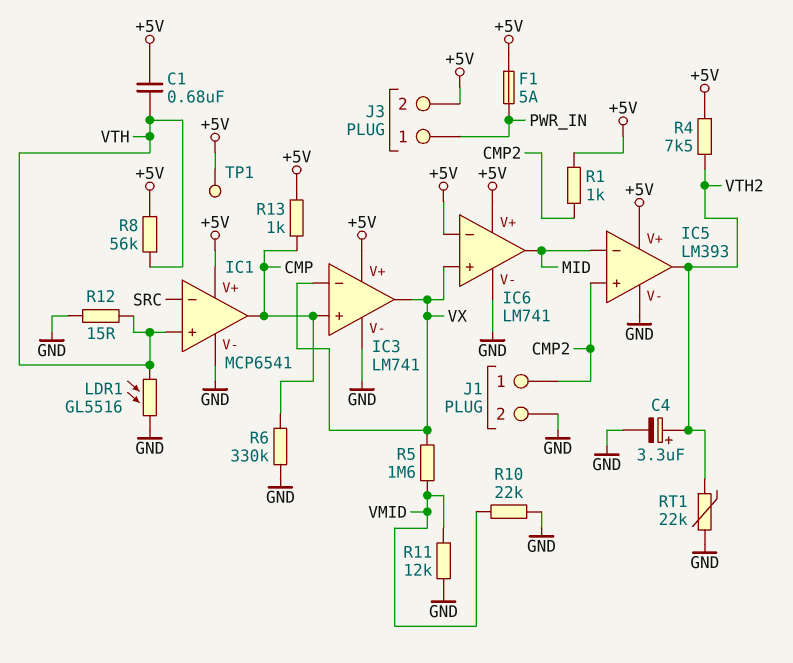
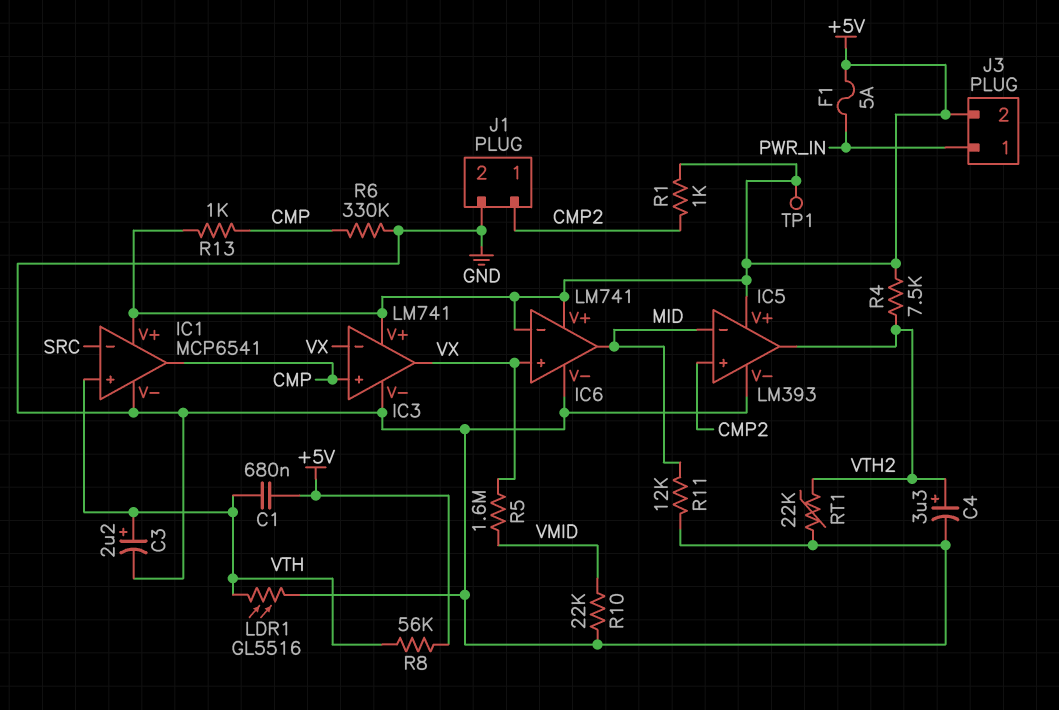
C3: none -> 2.2uF (plus VTH, minus GND)
R11: 12k (GND, VMID) -> 12k (GND, MID)
R12: 15 (GND, VTH) -> none

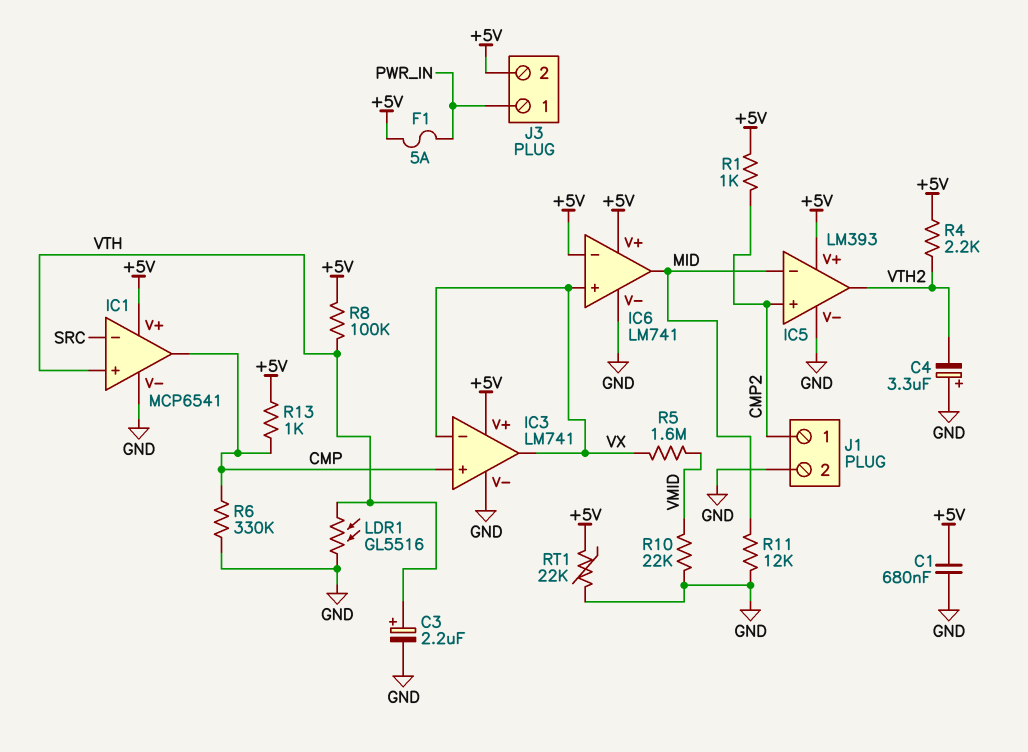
C1: 680nF (+5V, VTH) -> 680nF (+5V, GND)
C4: 3.3uF (plus VTH2, minus GND) -> 3.3uF (plus GND, minus VTH2)
R4: 7.5k (+5V, VTH2) -> 2.2k (+5V, VTH2)
R8: 56k (+5V, VTH) -> 100k (+5V, VTH)
RT1: 22k (GND, VTH2) -> 22k (+5V, GND)
TP1: test point (+5V) -> none

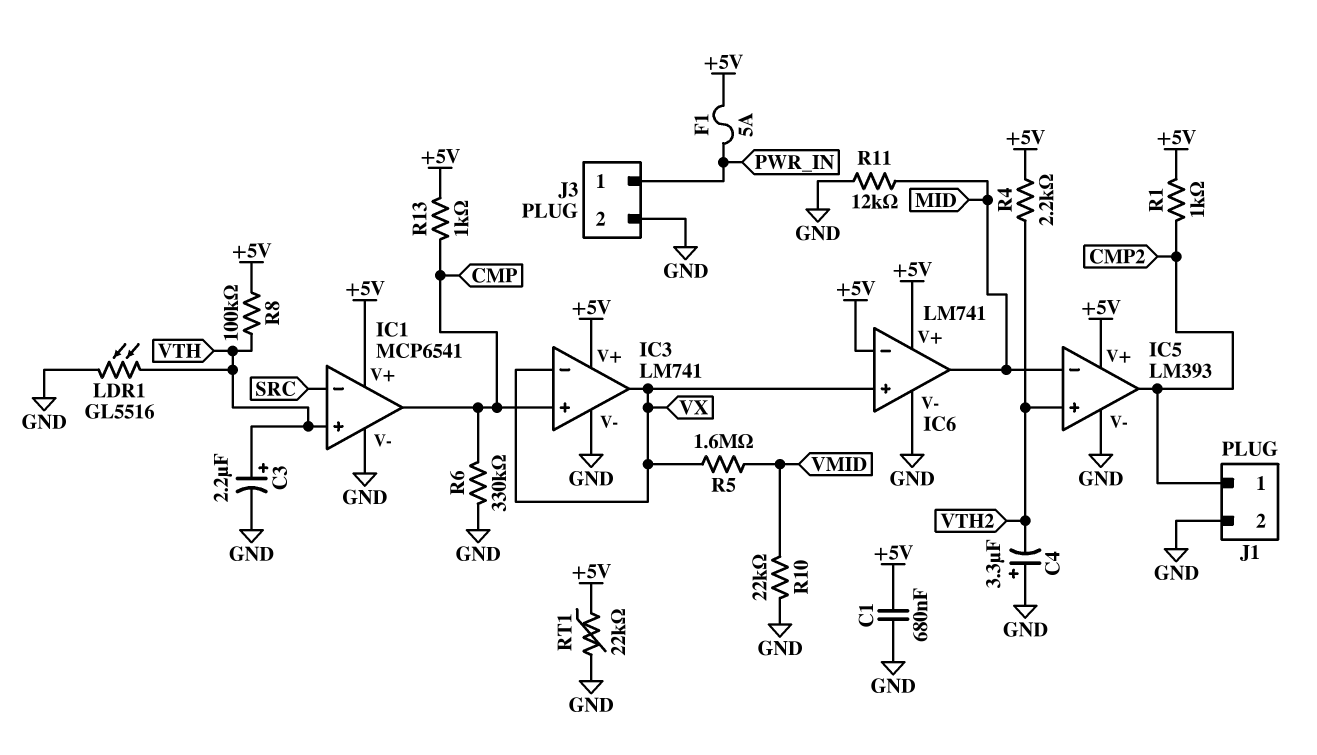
IC5 pin in+: CMP2 -> VTH2
IC5 pin out: VTH2 -> CMP2
J3 pin 2: +5V -> GND

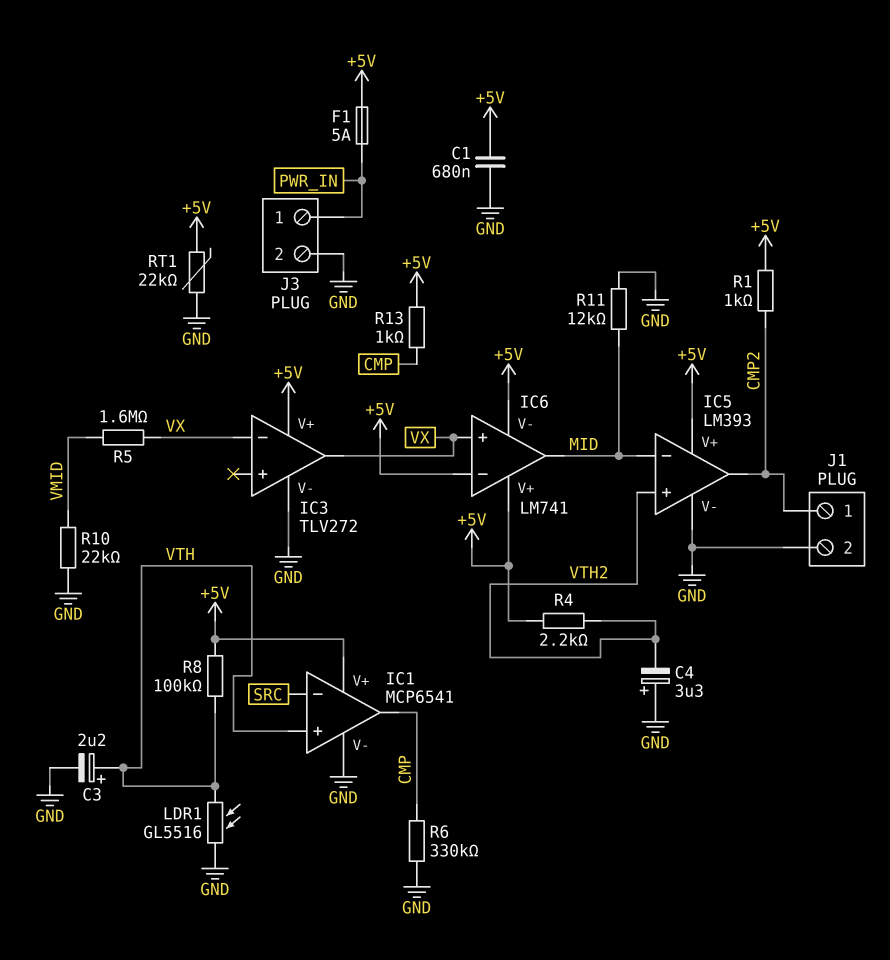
IC3: LM741 -> TLV272
IC3 pin in+: CMP -> none
IC6 pin V-: GND -> +5V

